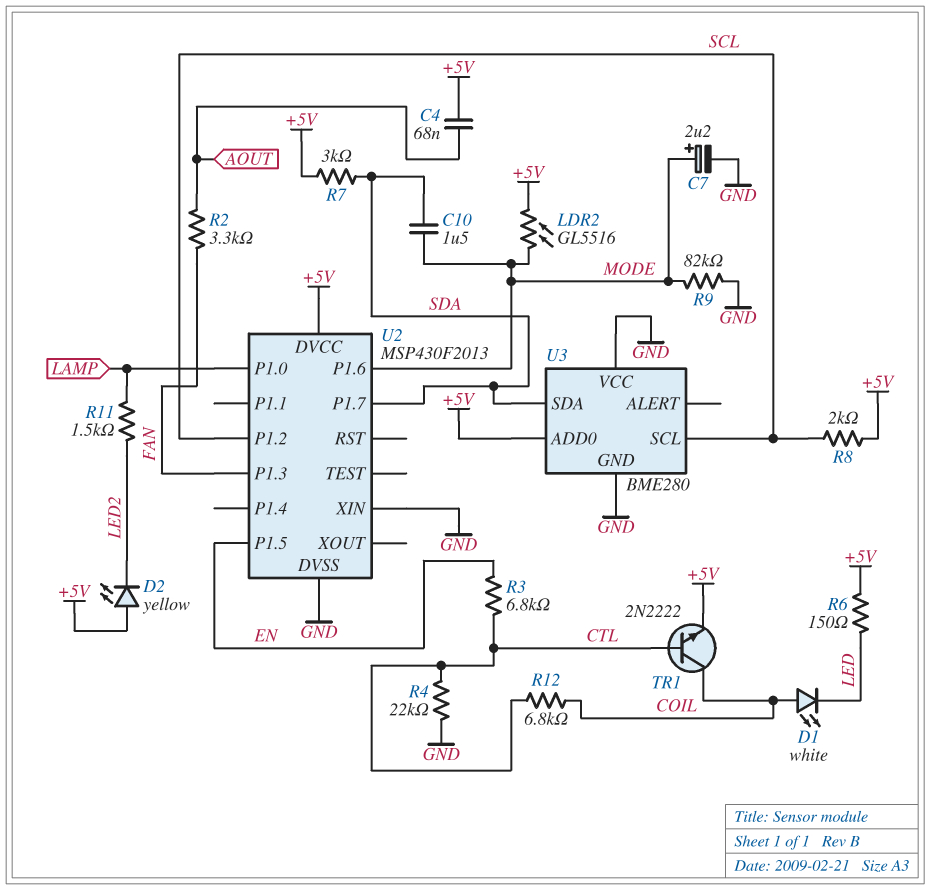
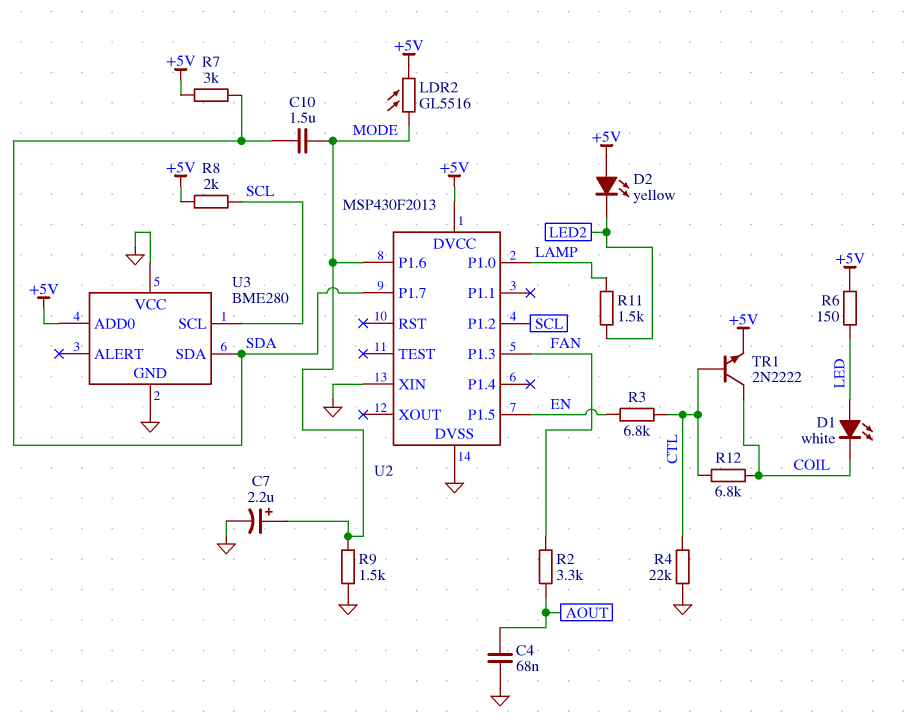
C4: 68nF (+5V, AOUT) -> 68nF (AOUT, GND)
D1: LED white (A COIL, K LED) -> LED white (A LED, K COIL)
R9: 82k (GND, MODE) -> 1.5k (GND, MODE)

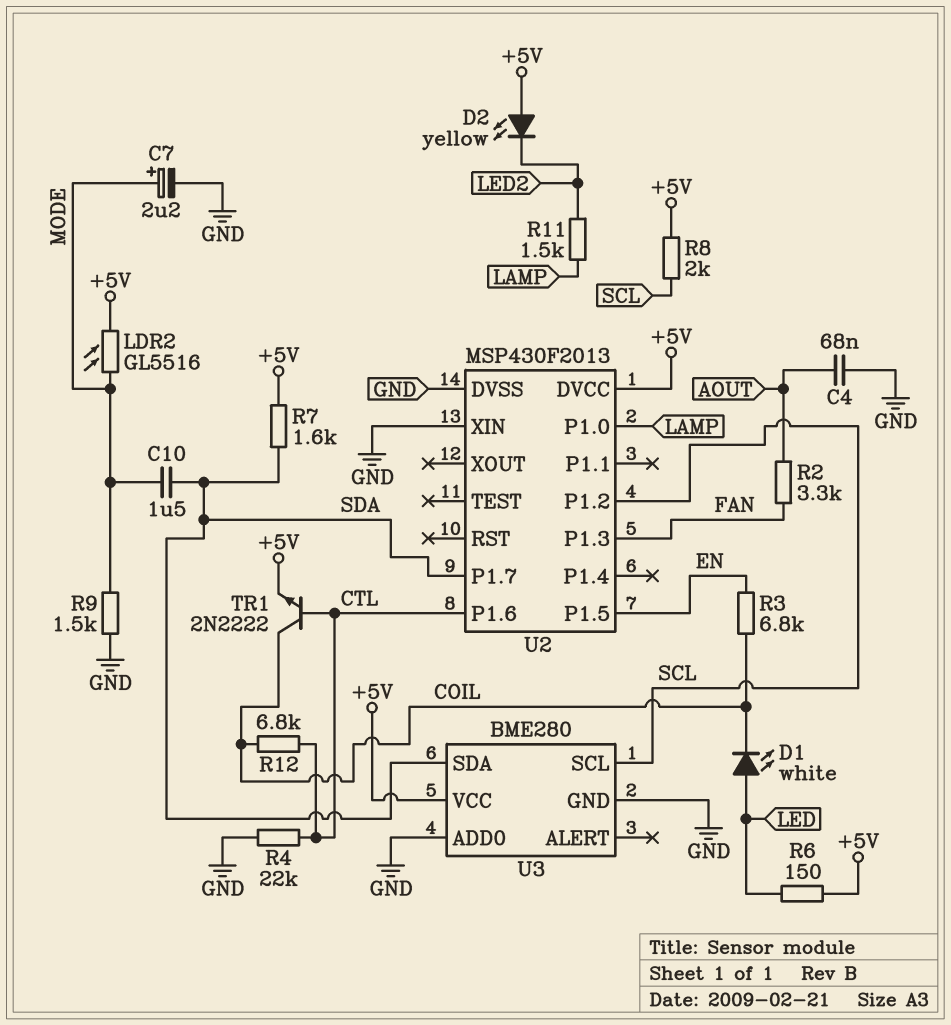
R3: 6.8k (CTL, EN) -> 6.8k (COIL, EN)
R7: 3k (+5V, SDA) -> 1.6k (+5V, SDA)
U2 pin P1.6: MODE -> CTL
U3 pin ADD0: +5V -> GND
U3 pin VCC: GND -> +5V

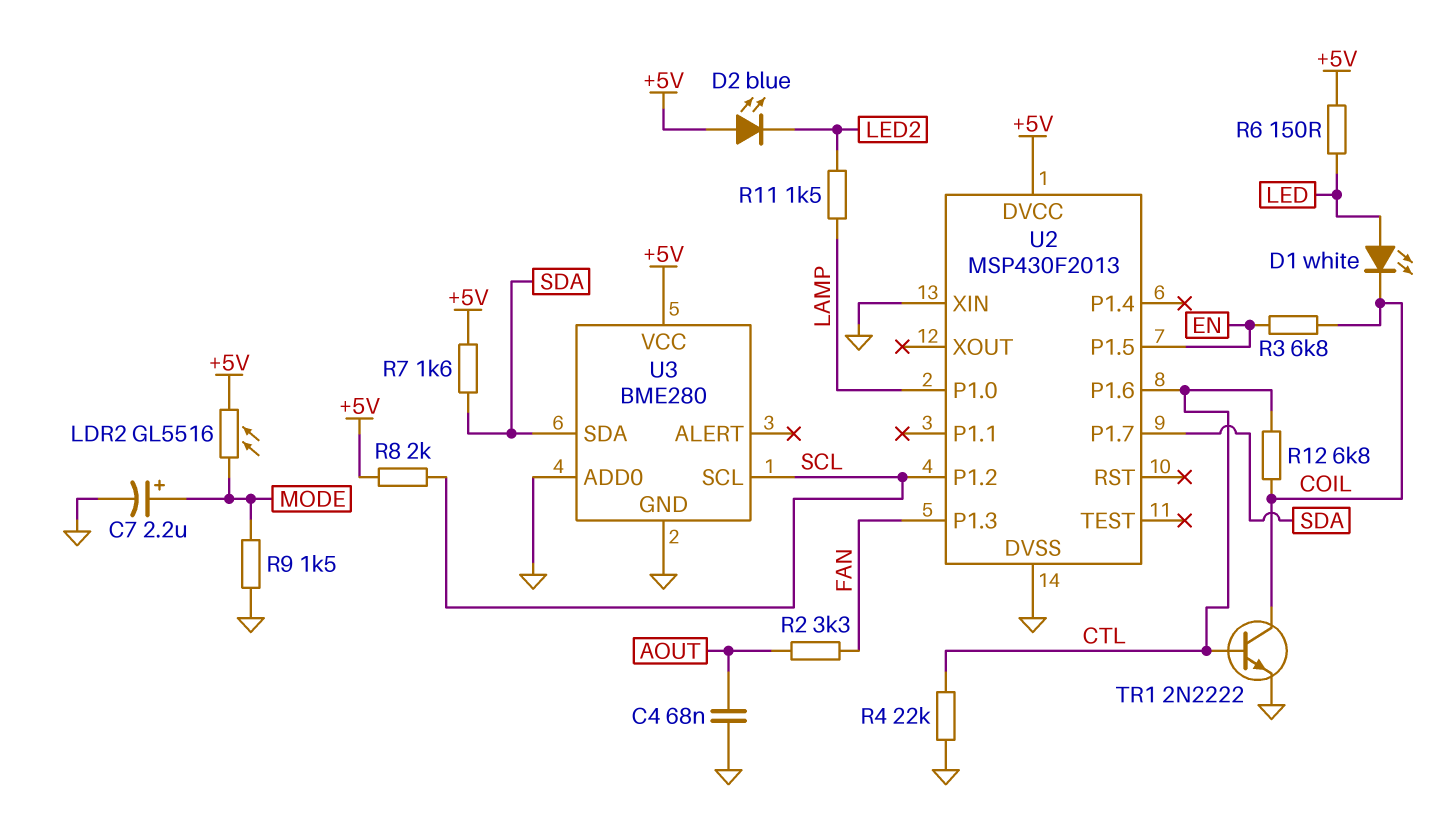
C10: 1.5uF (MODE, SDA) -> none
D2: LED yellow (A +5V, K LED2) -> LED blue (A +5V, K LED2)
TR1: NPN 2N2222 (B CTL, C COIL, E +5V) -> NPN 2N2222 (B CTL, C COIL, E GND)

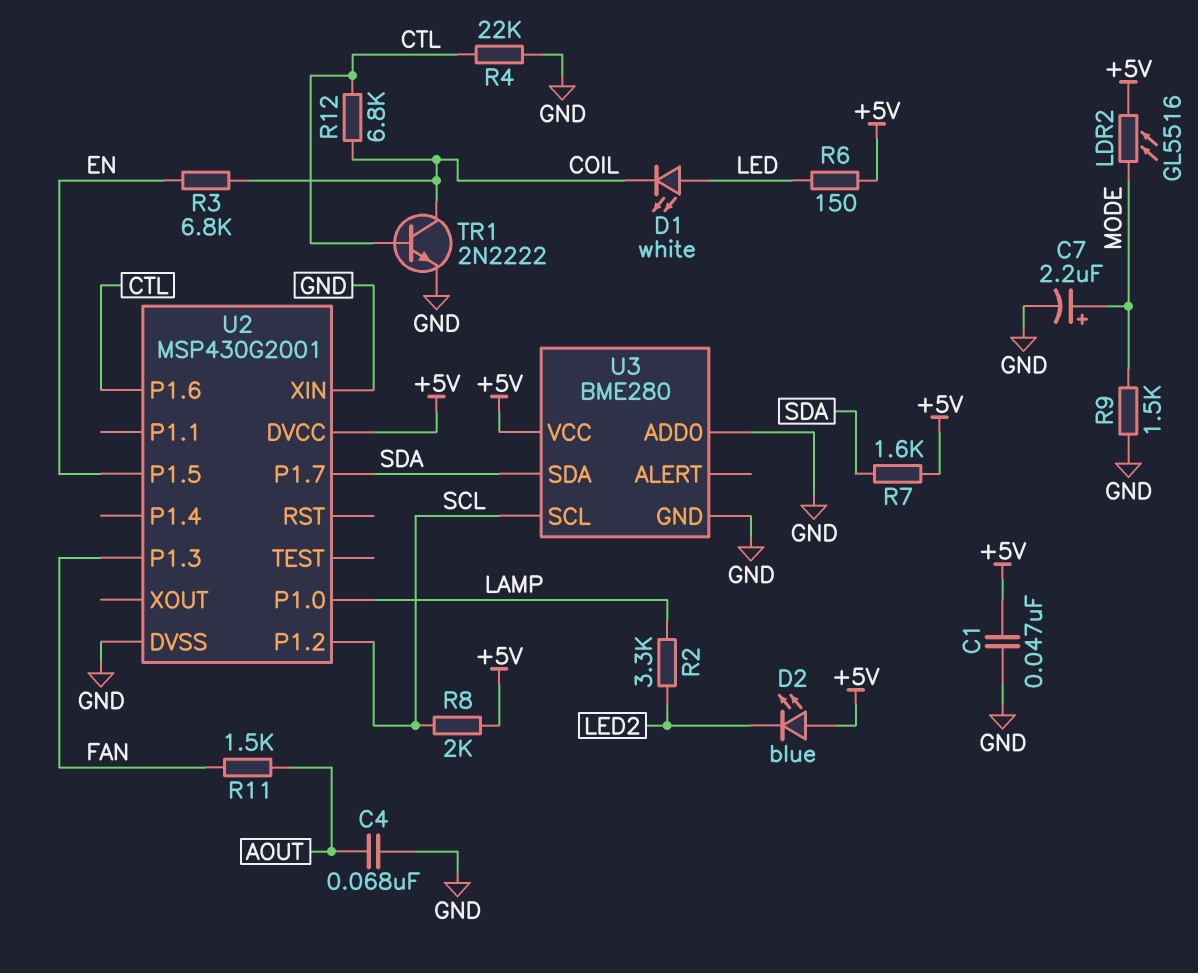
C1: none -> 47nF (+5V, GND)
R2: 3.3k (AOUT, FAN) -> 3.3k (LAMP, LED2)
R11: 1.5k (LAMP, LED2) -> 1.5k (AOUT, FAN)
U2: MSP430F2013 -> MSP430G2001

